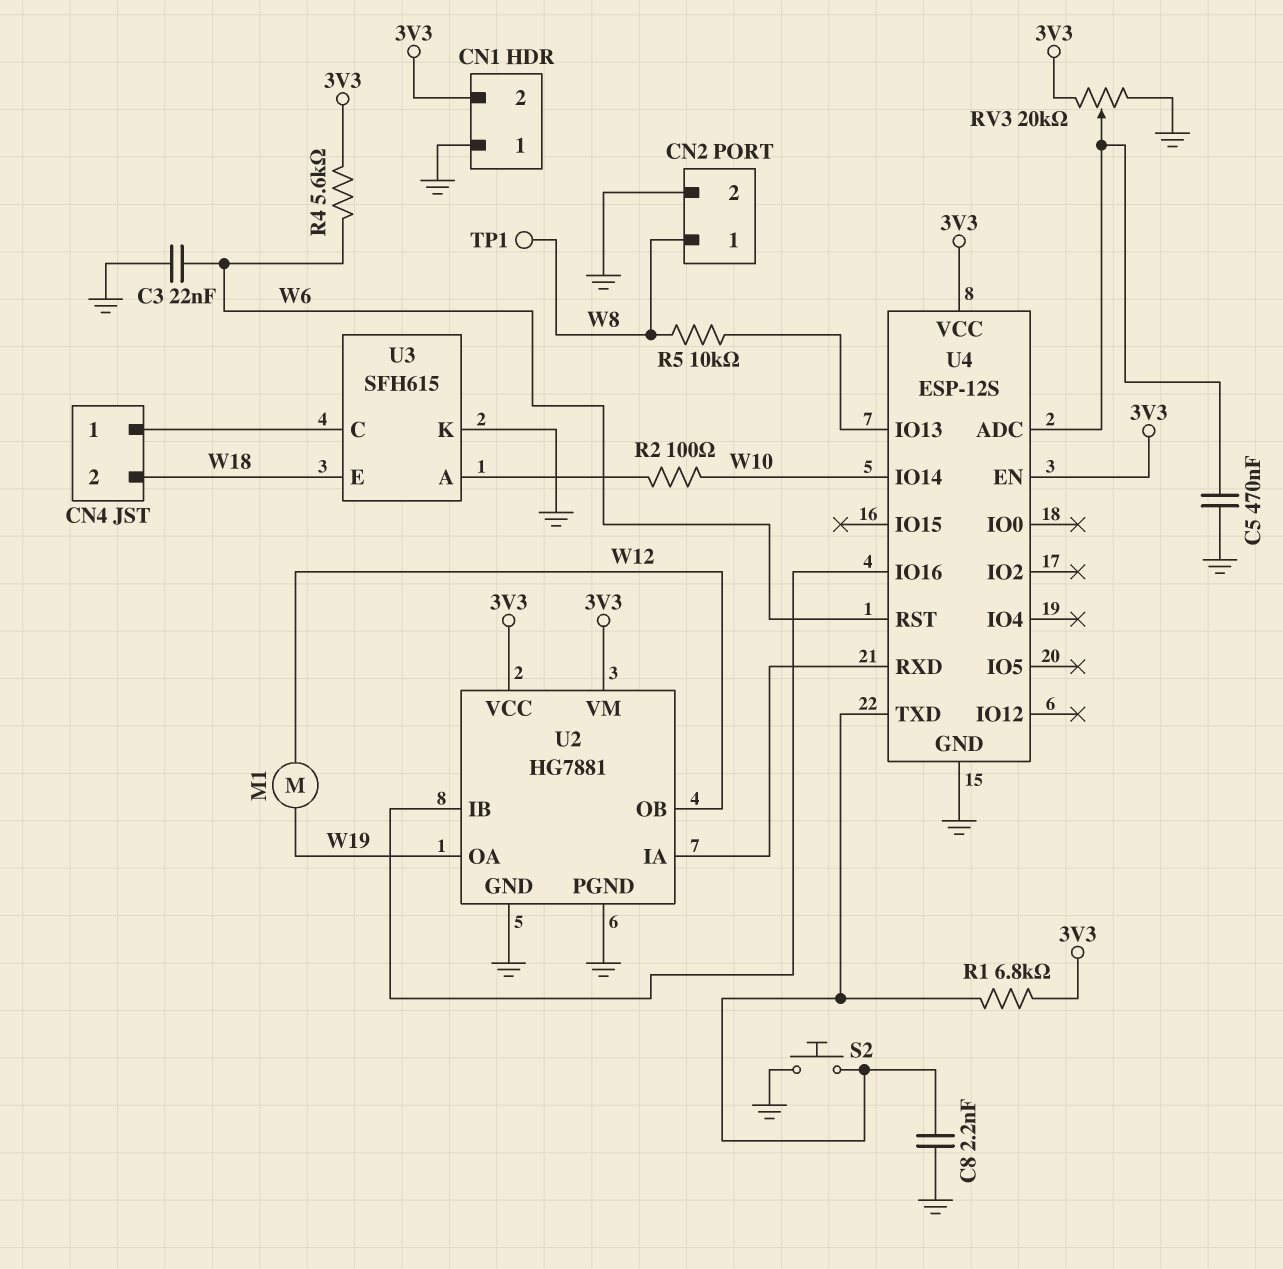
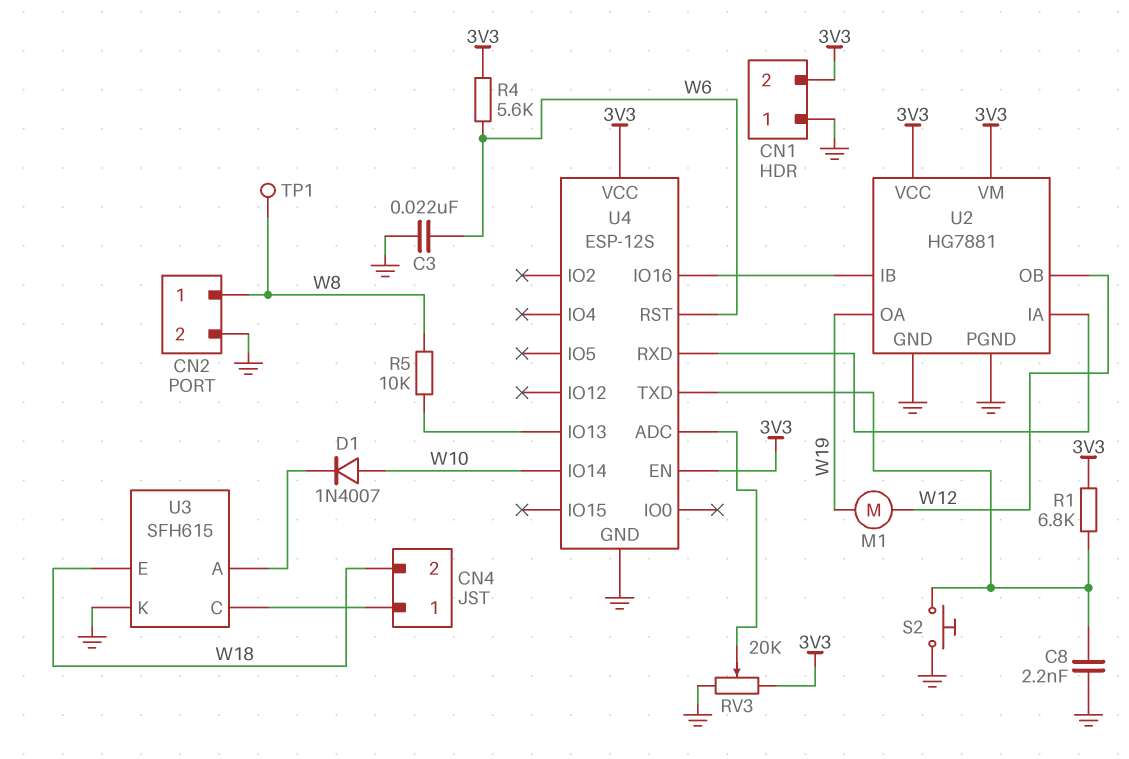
C5: 470nF (GND, U4/ADC) -> none
D1: none -> diode 1N4007 (A W10, K U3/A)
R2: 100 (U3/A, W10) -> none

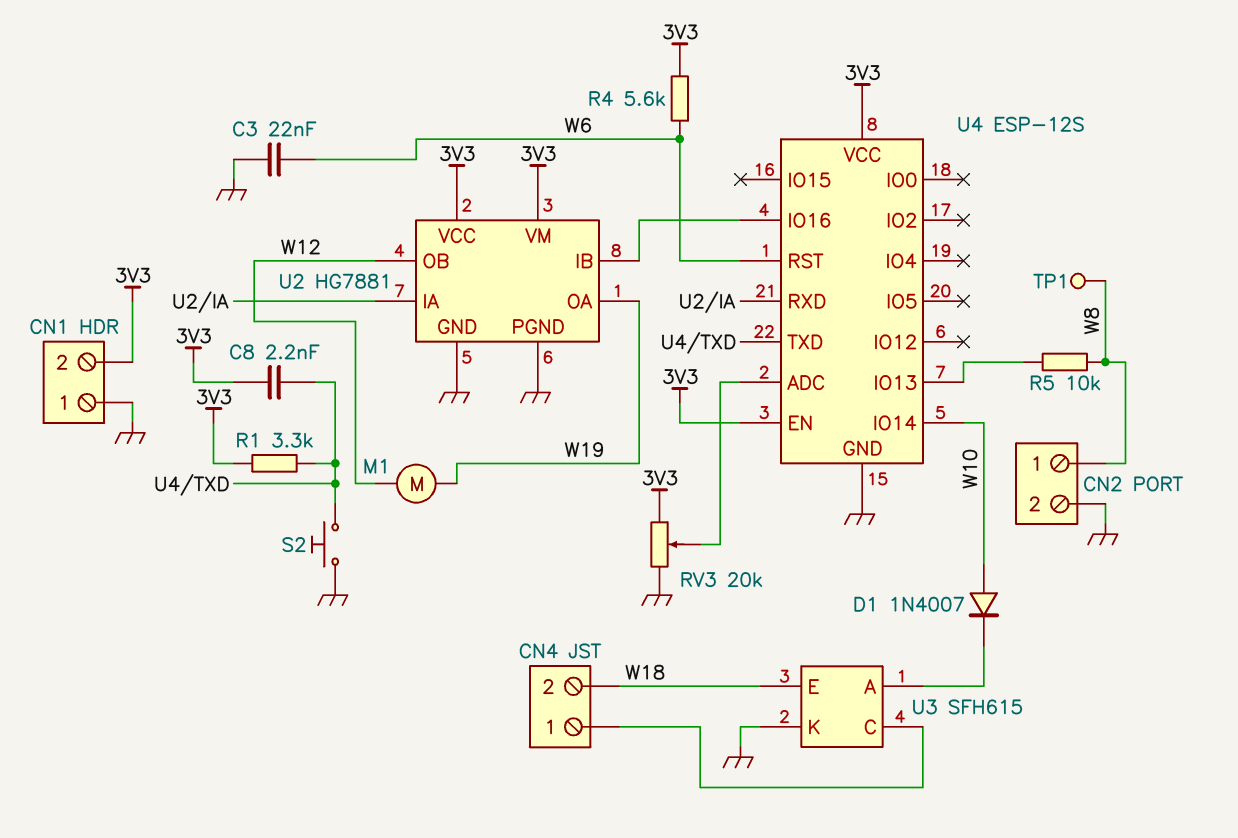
C8: 2.2nF (GND, U4/TXD) -> 2.2nF (3V3, U4/TXD)
R1: 6.8k (3V3, U4/TXD) -> 3.3k (3V3, U4/TXD)

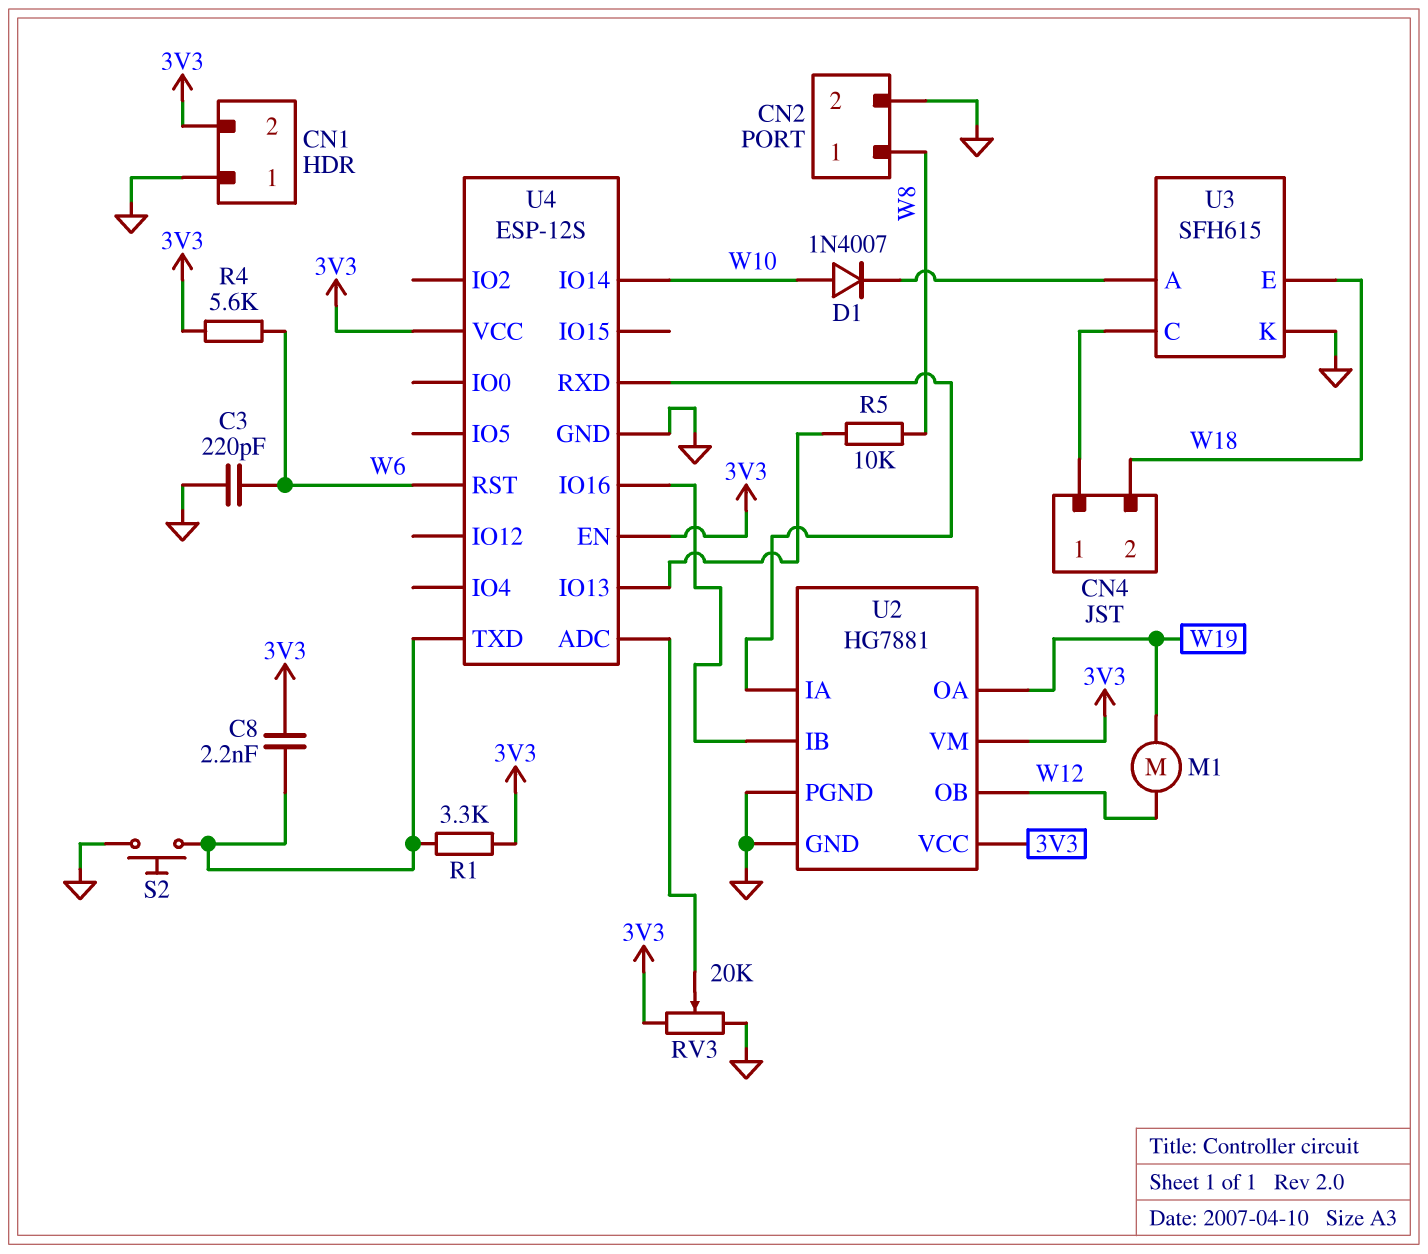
C3: 22nF (GND, W6) -> 220pF (GND, W6)
TP1: test point (W8) -> none

